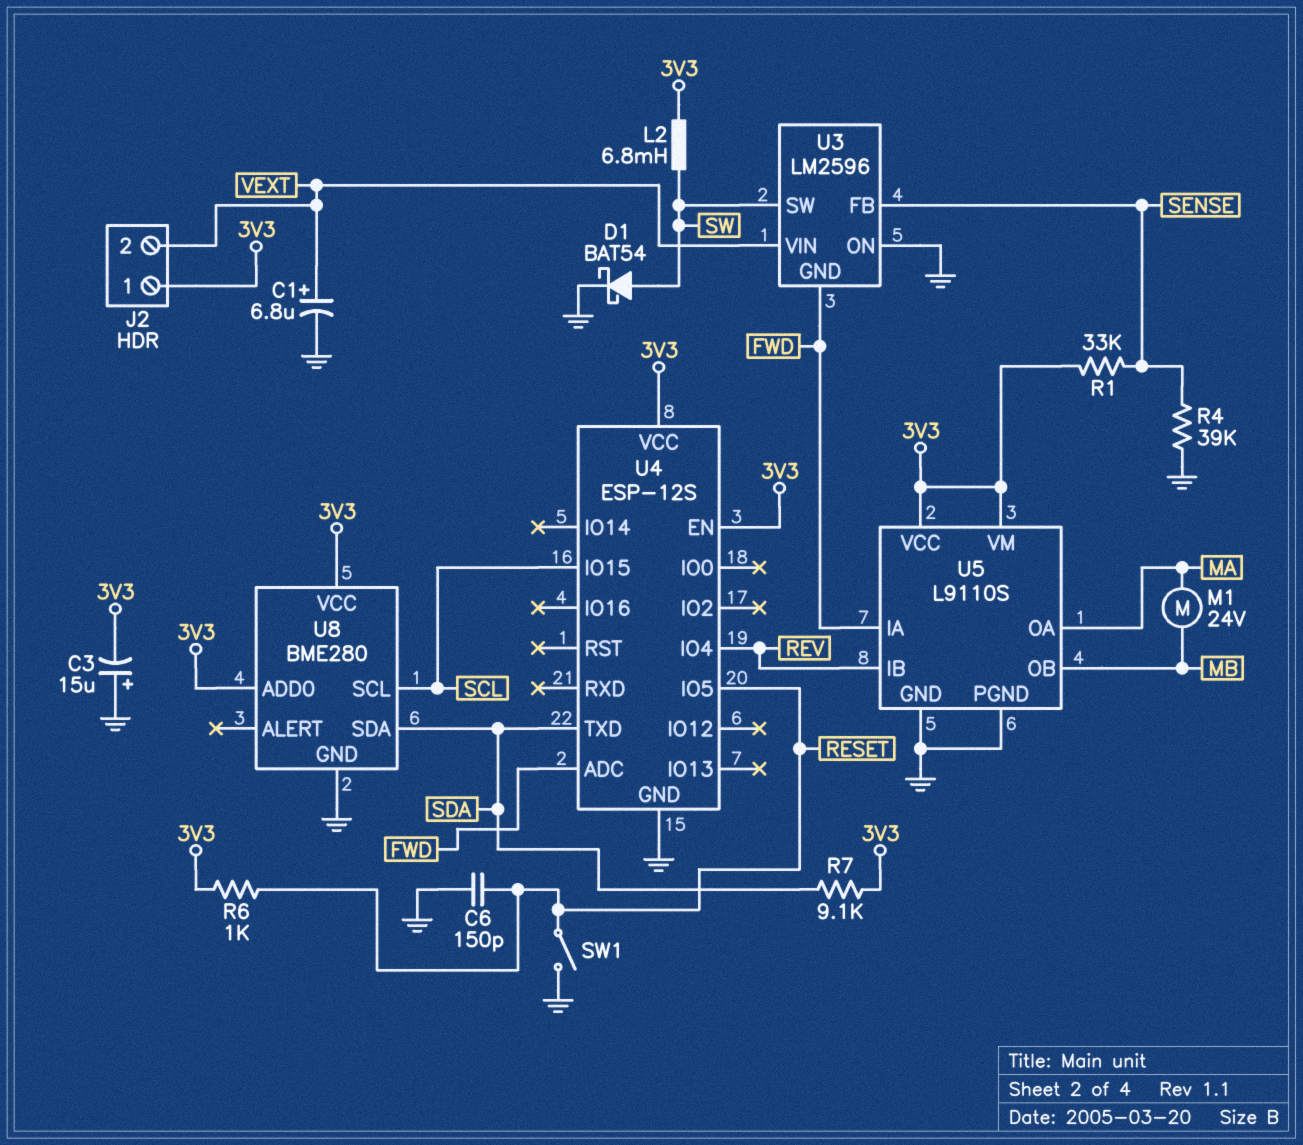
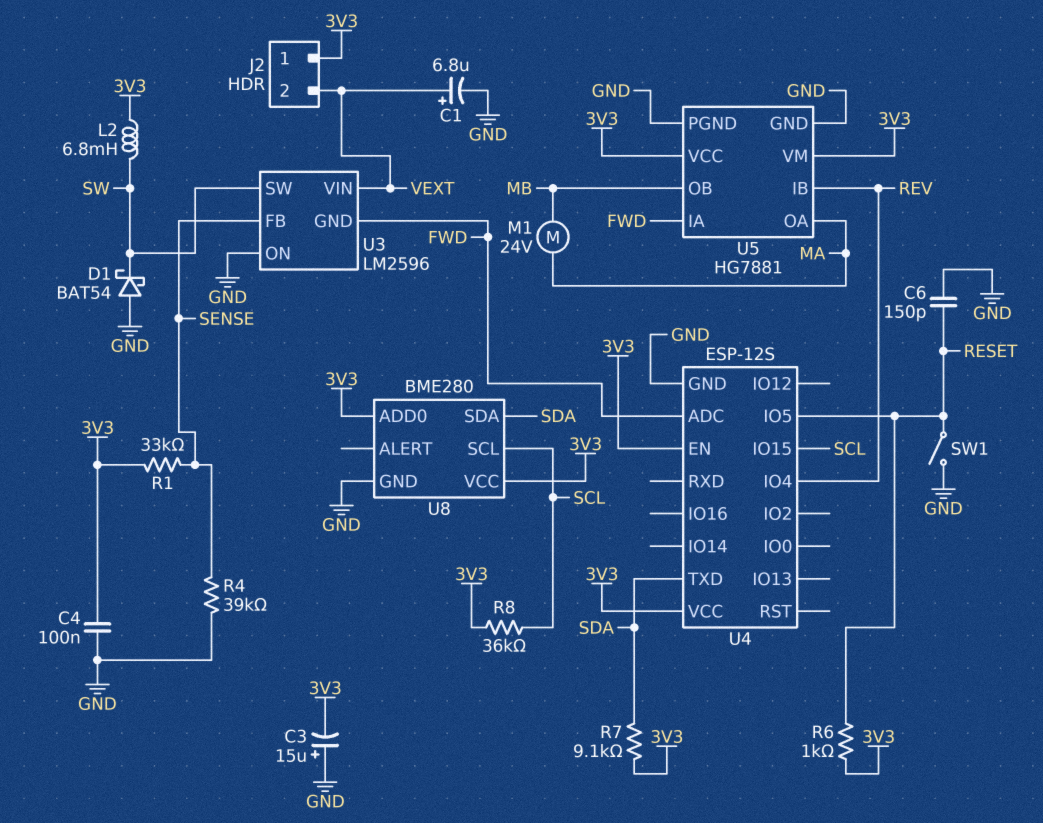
C4: none -> 100nF (3V3, GND)
D1: schottky BAT54 (A SW, K GND) -> schottky BAT54 (A GND, K SW)
R8: none -> 36k (3V3, SCL)
U5: L9110S -> HG7881

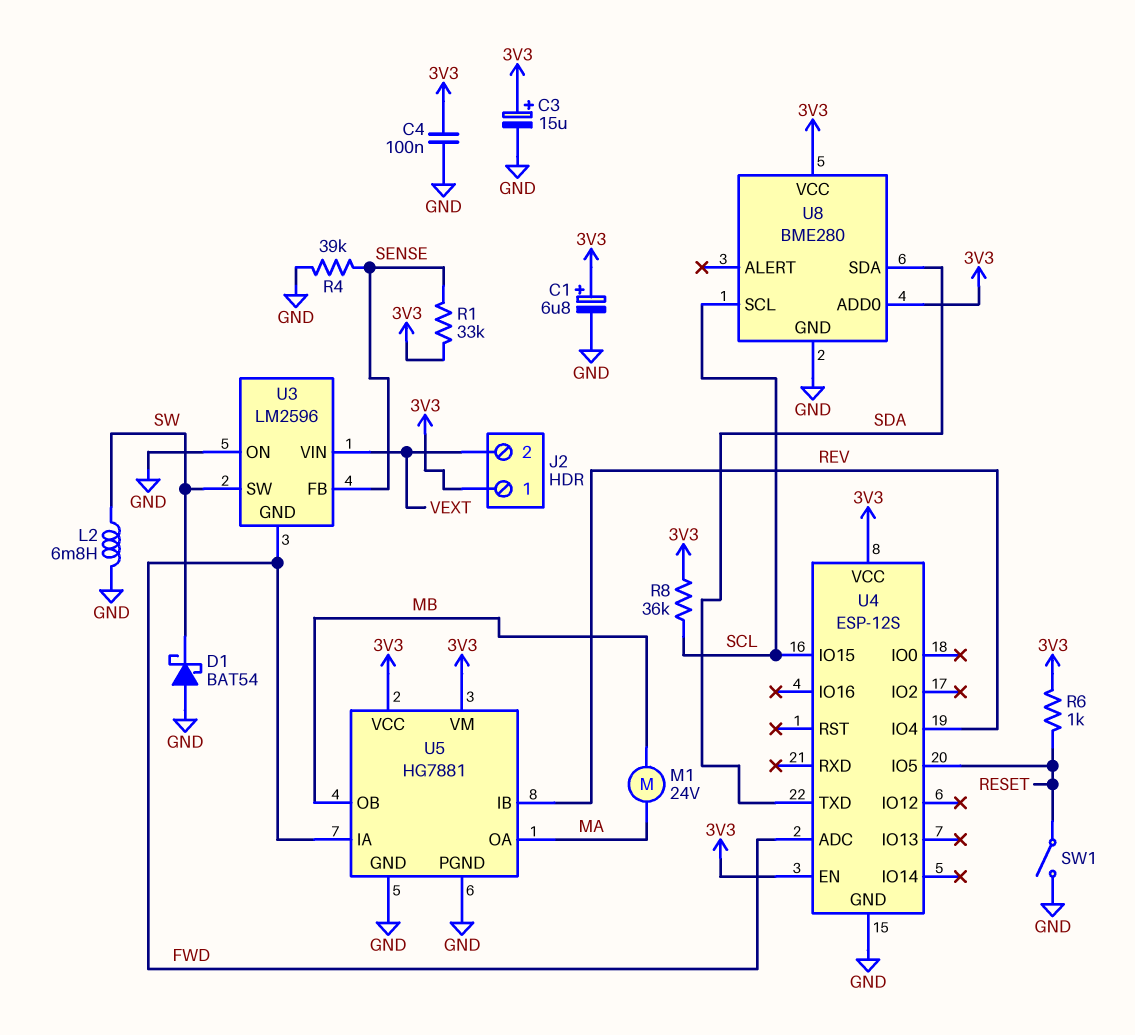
C1: 6.8uF (plus VEXT, minus GND) -> 6.8uF (plus 3V3, minus GND)
C3: 15uF (plus GND, minus 3V3) -> 15uF (plus 3V3, minus GND)
C6: 150pF (GND, RESET) -> none
L2: 6.8mH (3V3, SW) -> 6.8mH (GND, SW)
R7: 9.1k (3V3, SDA) -> none

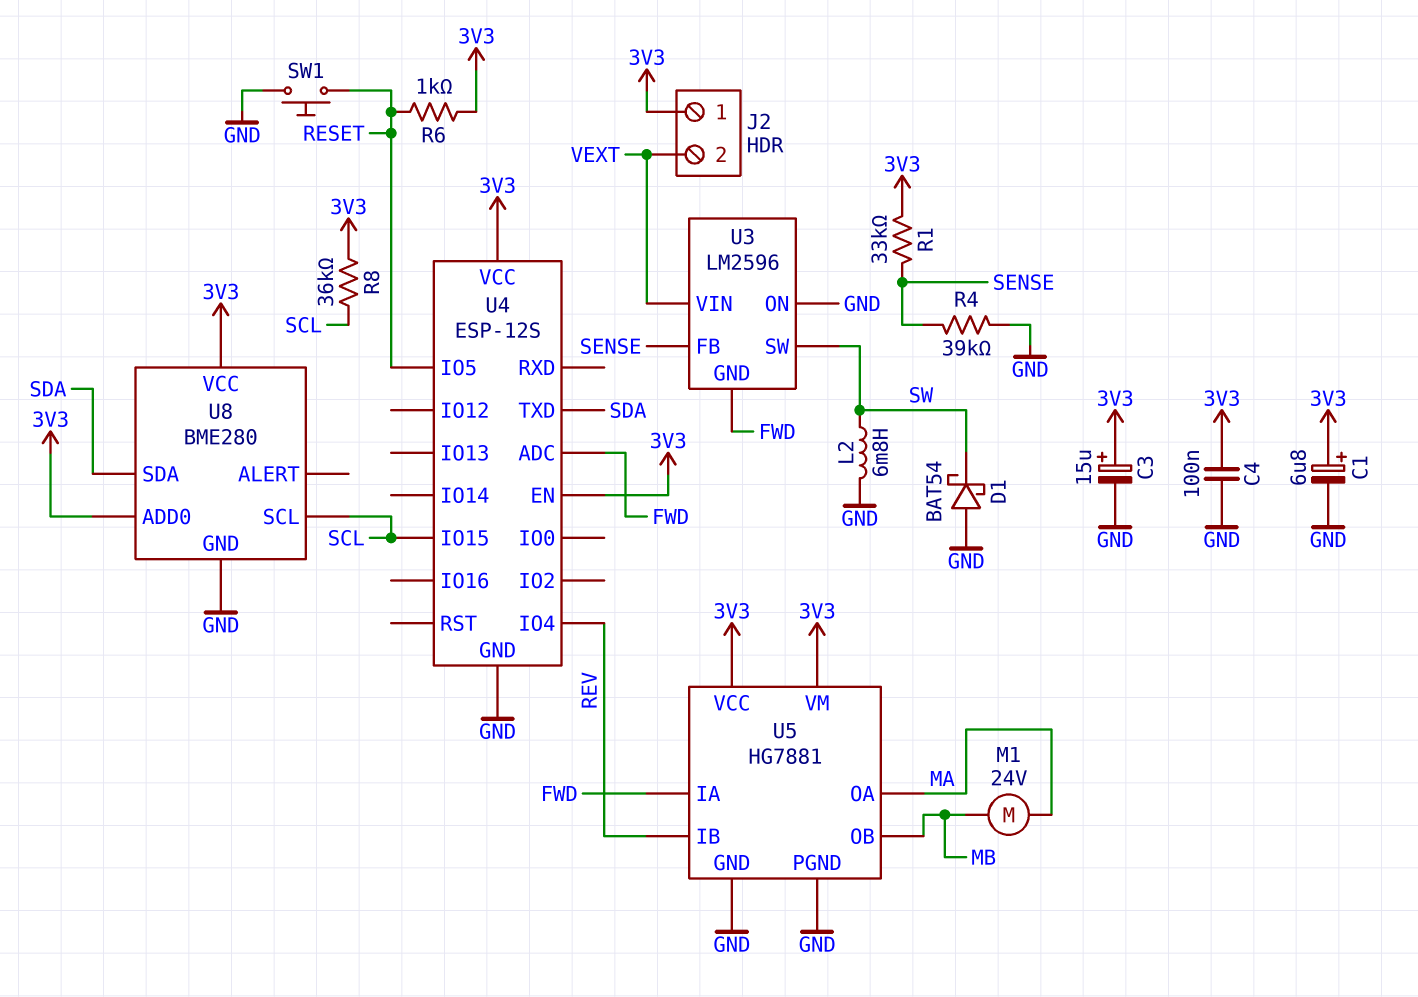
SW1: switch (GND, RESET) -> button (GND, RESET)

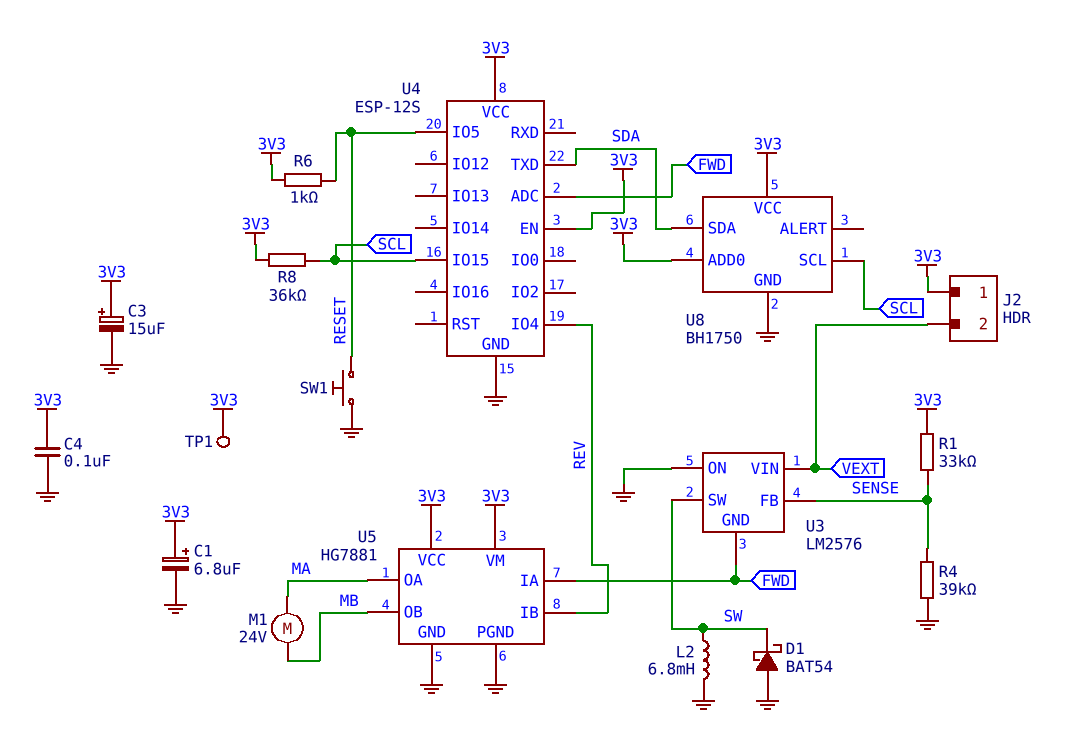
TP1: none -> test point (3V3)
U3: LM2596 -> LM2576
U8: BME280 -> BH1750

